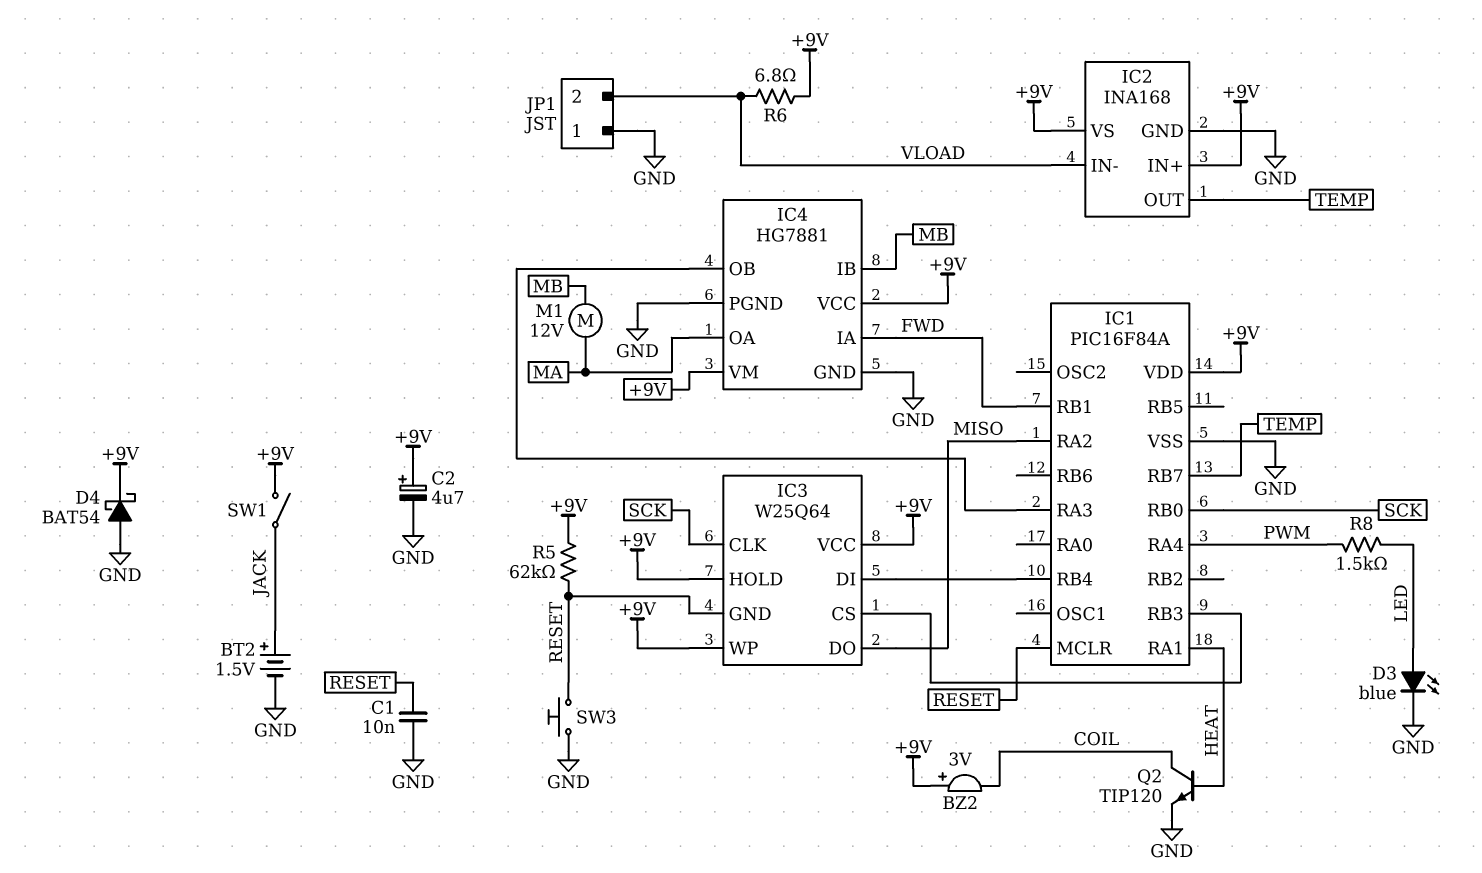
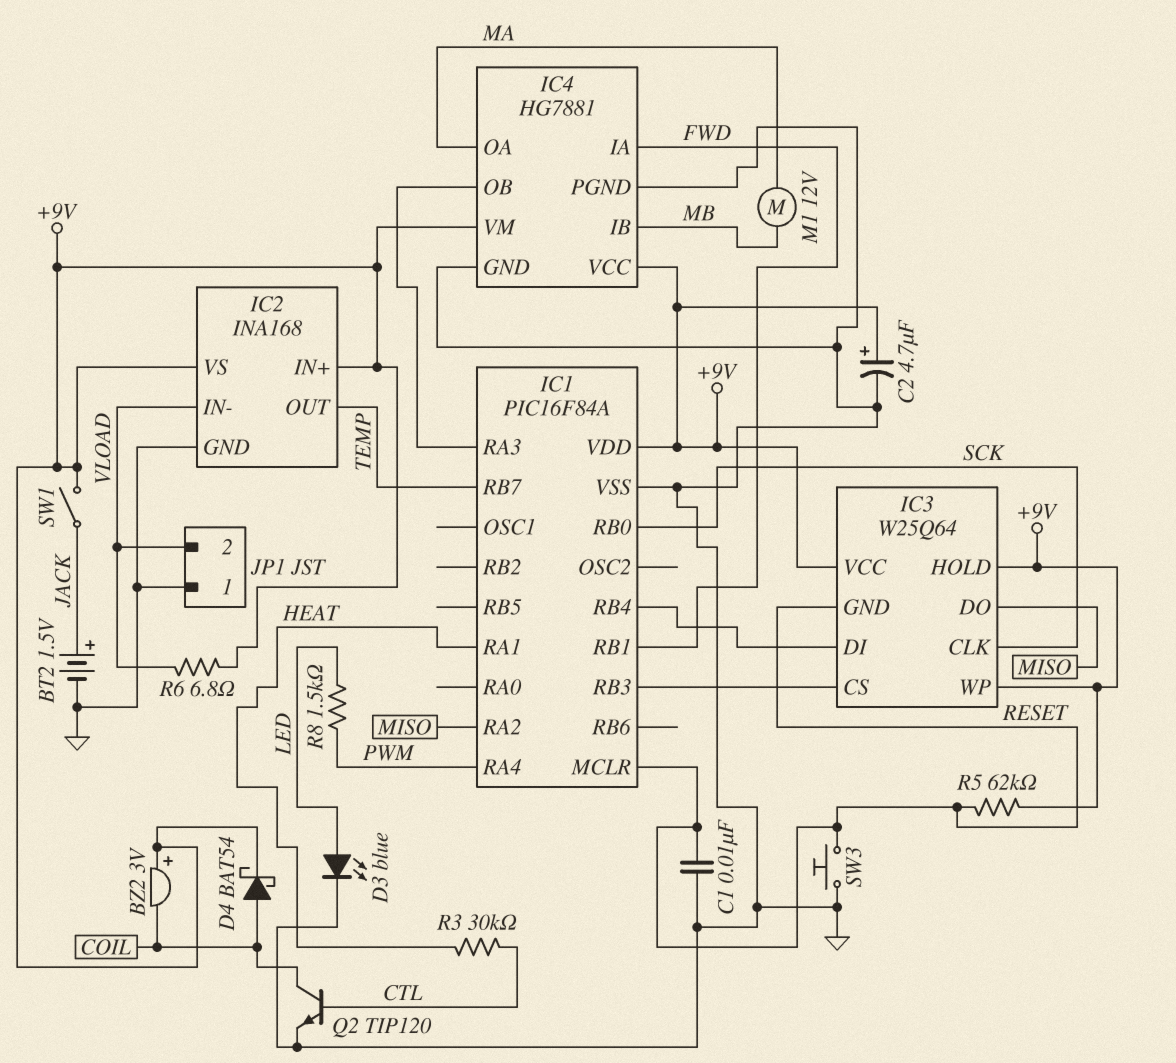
D4: schottky BAT54 (A GND, K +9V) -> schottky BAT54 (A COIL, K +9V)
Q2: NPN TIP120 (B HEAT, C COIL, E GND) -> NPN TIP120 (B CTL, C COIL, E GND)
R3: none -> 30k (CTL, HEAT)

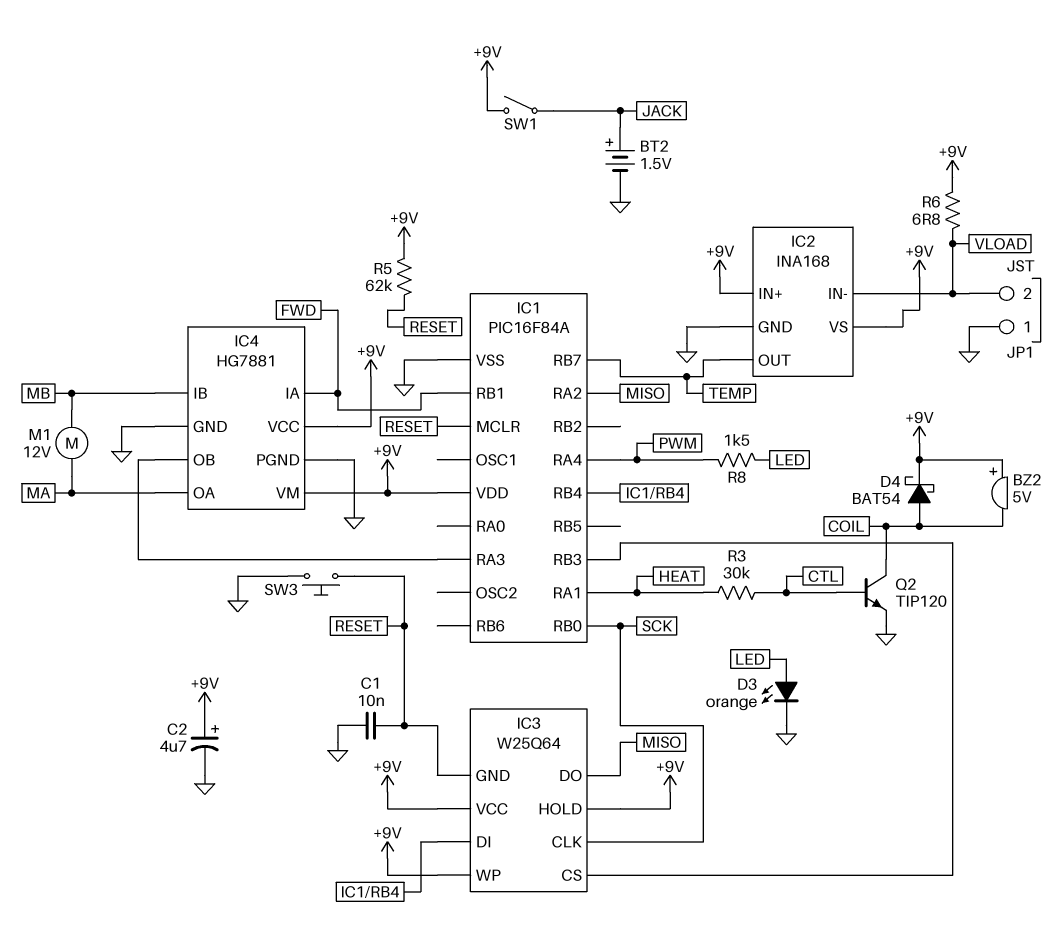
BZ2: buzzer 3V (plus +9V, minus COIL) -> buzzer 5V (plus +9V, minus COIL)
D3: LED blue (A LED, K GND) -> LED orange (A LED, K GND)

